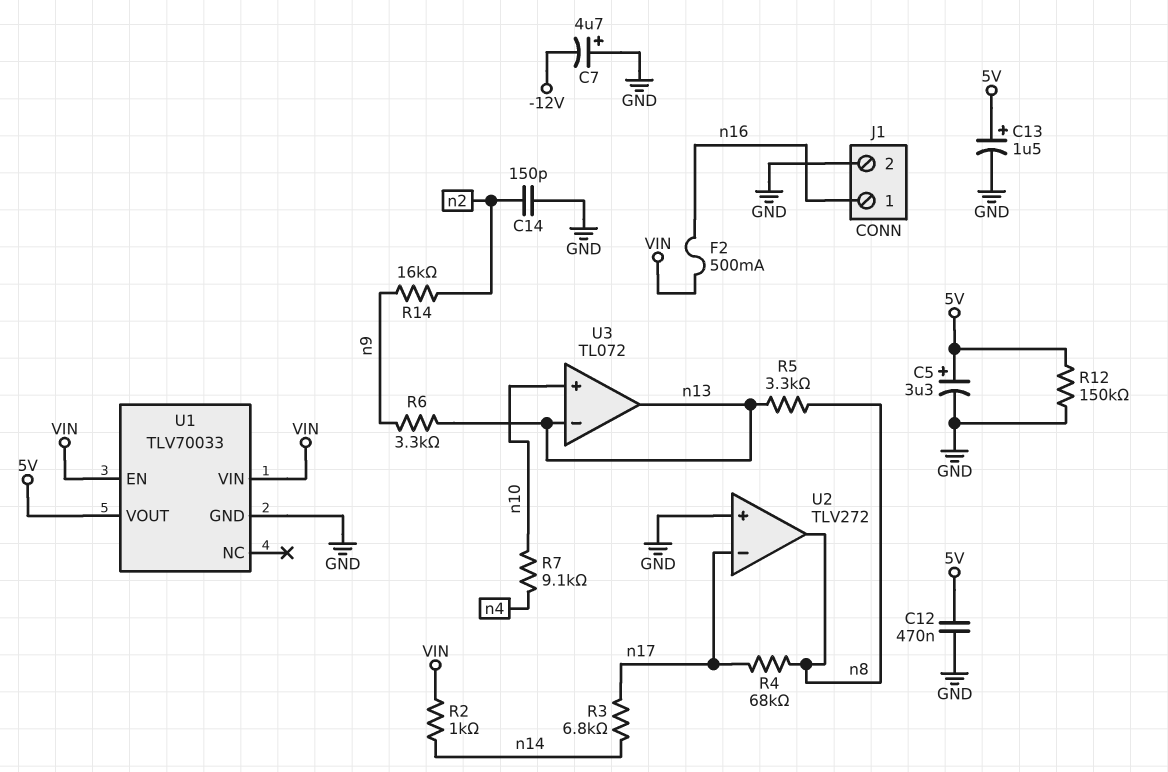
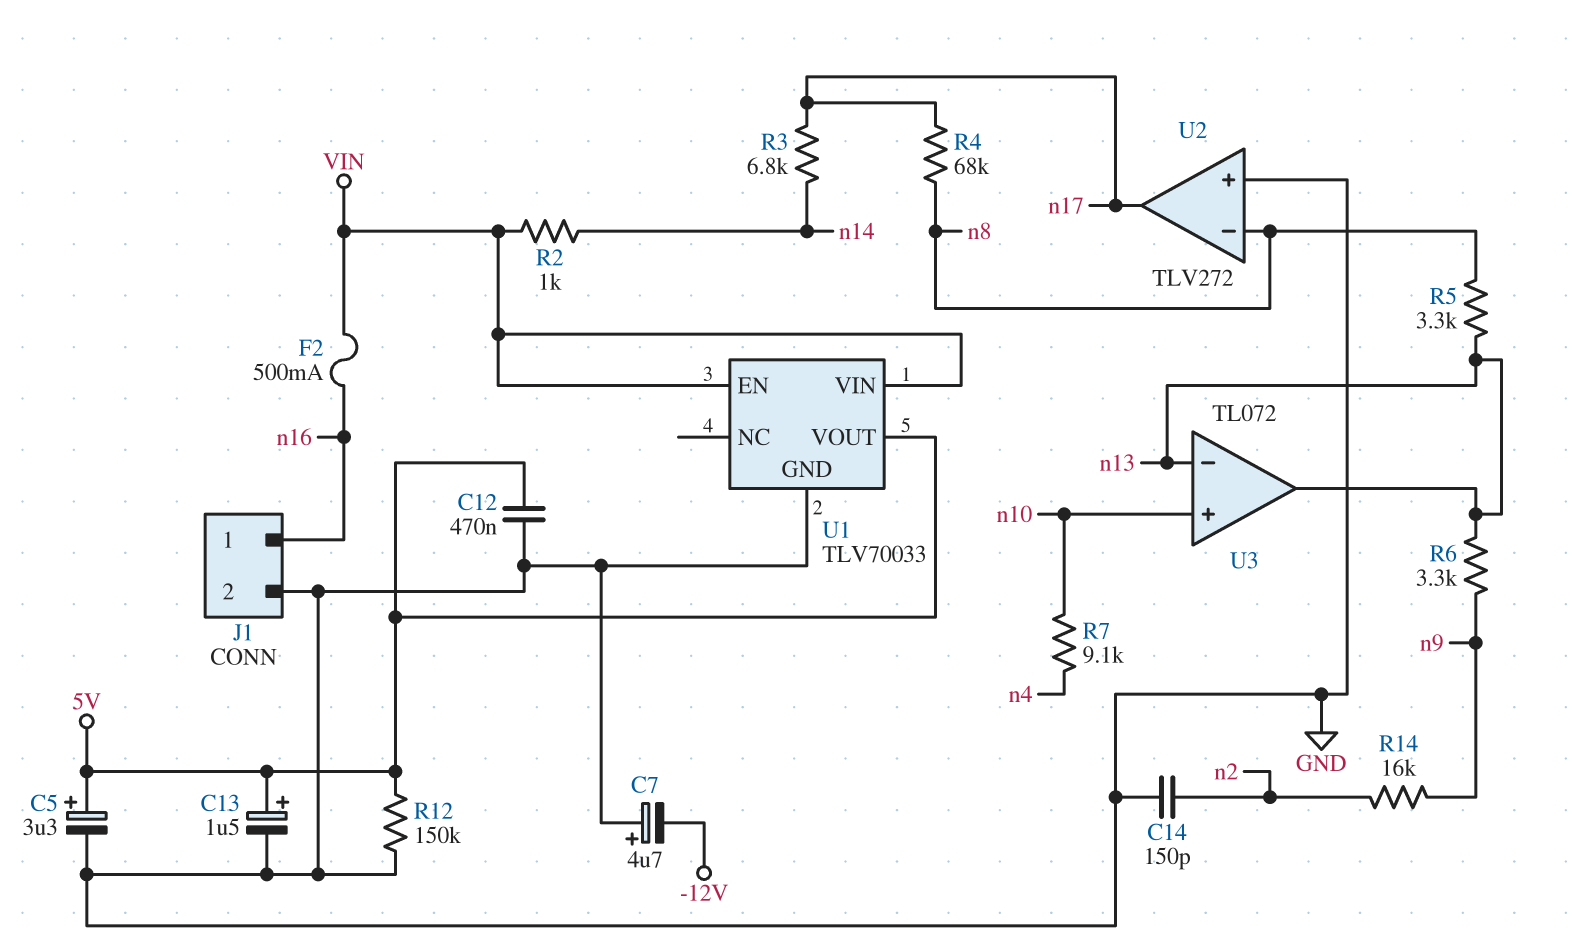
U2 pin in-: n17 -> n8
U2 pin out: n8 -> n17

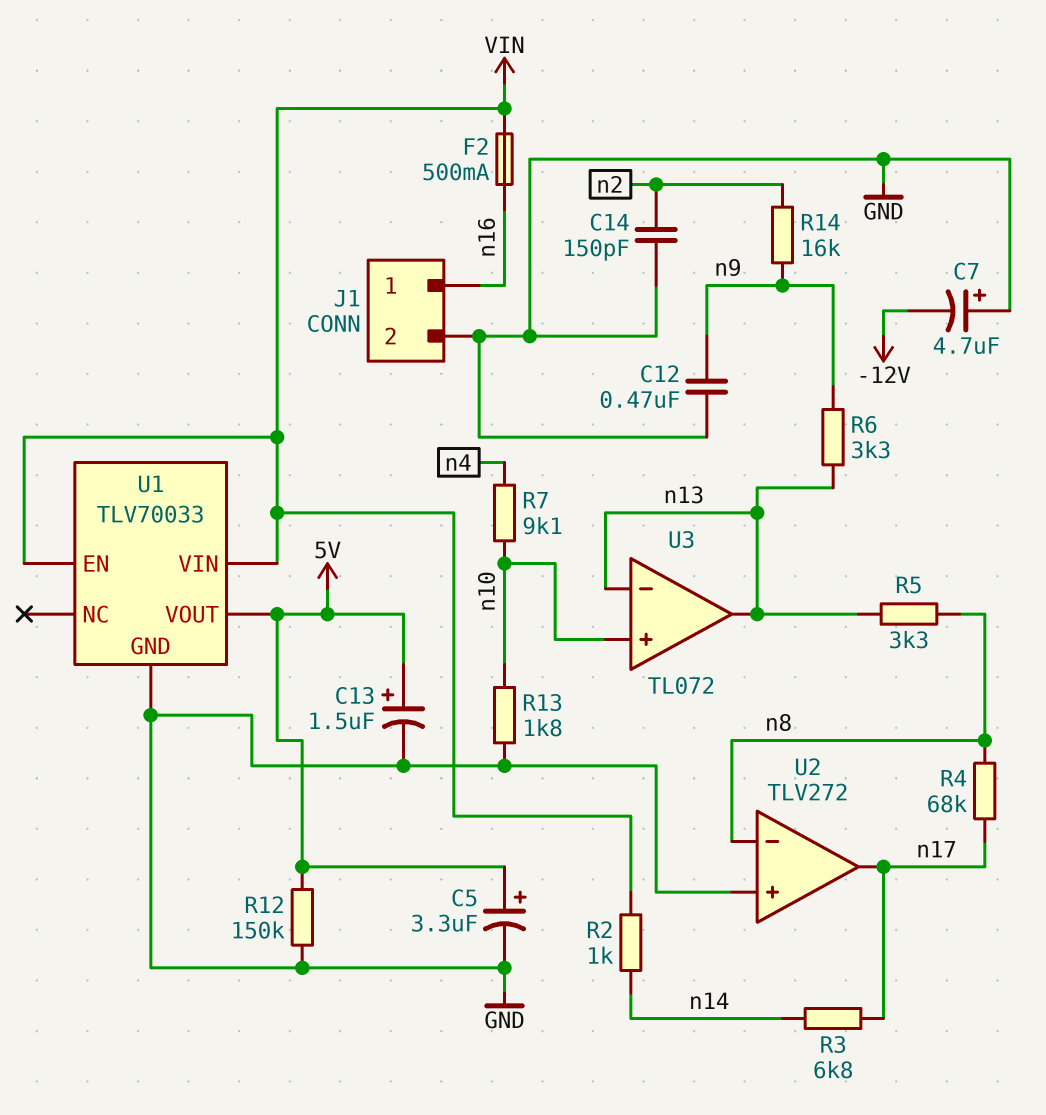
C12: 470nF (5V, GND) -> 470nF (GND, n9)
R13: none -> 1.8k (GND, n10)

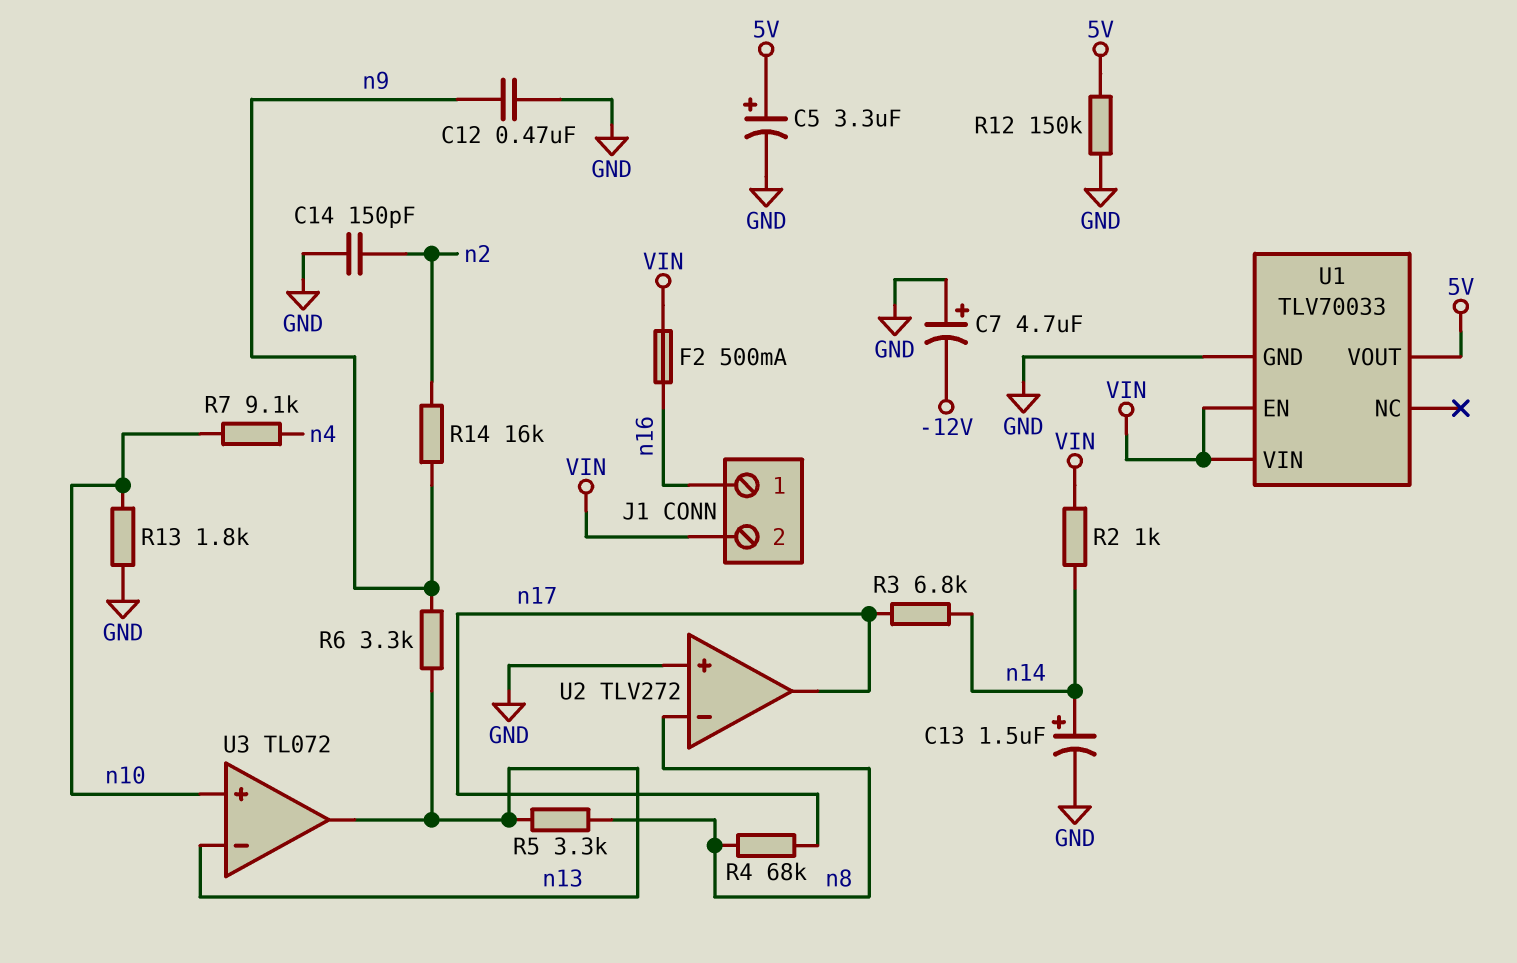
C13: 1.5uF (plus 5V, minus GND) -> 1.5uF (plus n14, minus GND)
J1 pin 2: GND -> VIN

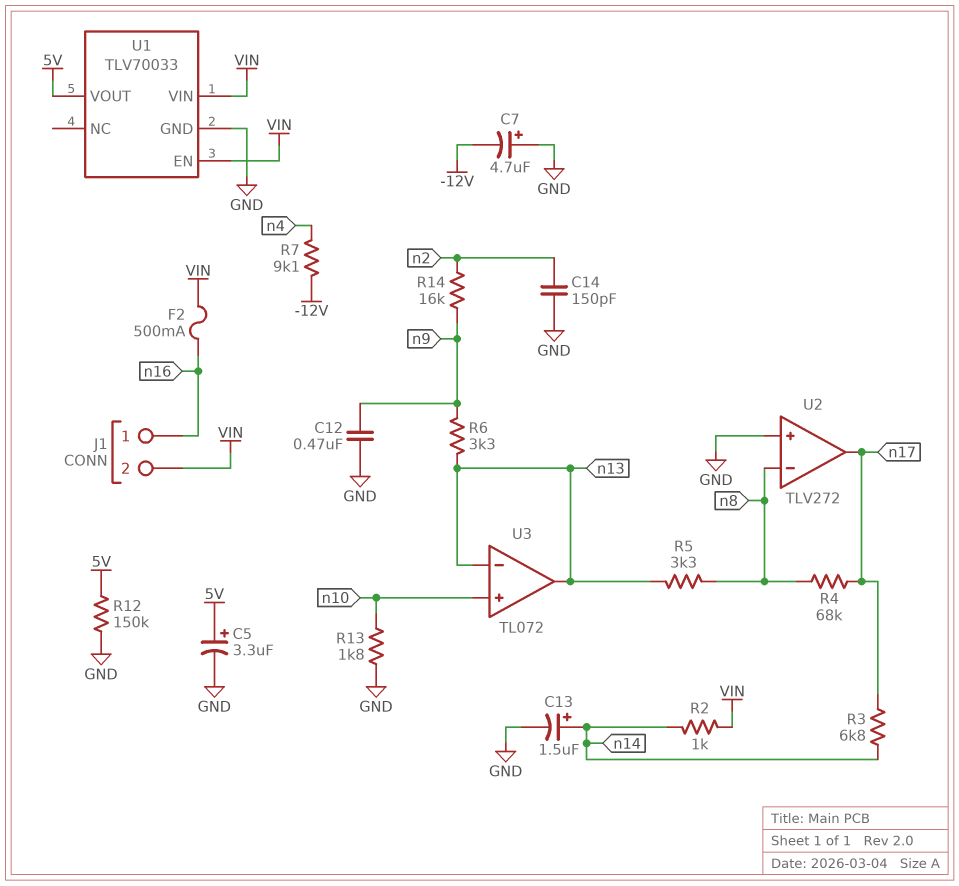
R7: 9.1k (n4, n10) -> 9.1k (-12V, n4)

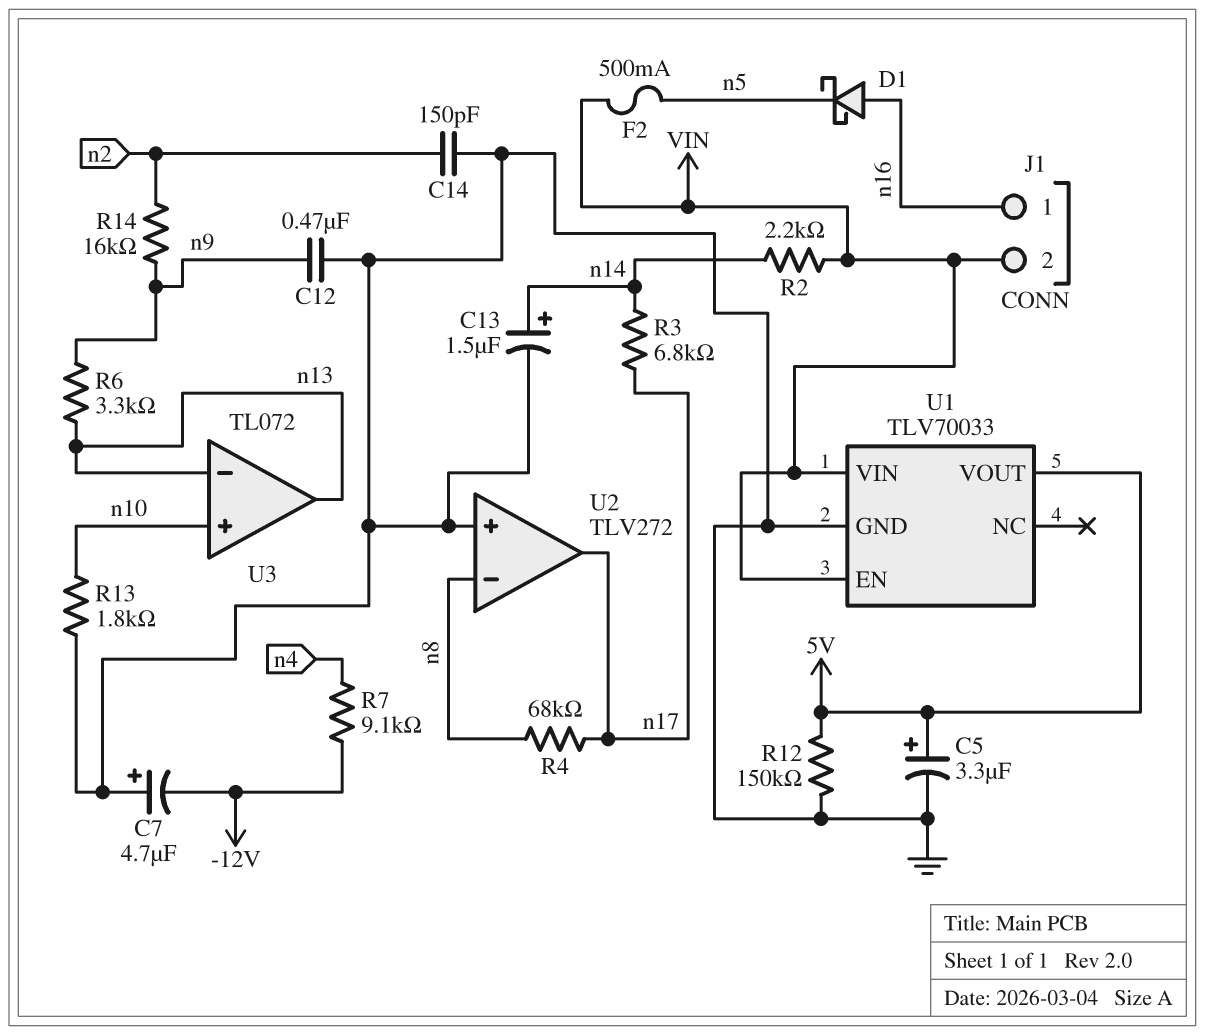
D1: none -> schottky (A n16, K n5)
F2: 500mA (VIN, n16) -> 500mA (VIN, n5)
R2: 1k (VIN, n14) -> 2.2k (VIN, n14)
R5: 3.3k (n8, n13) -> none

